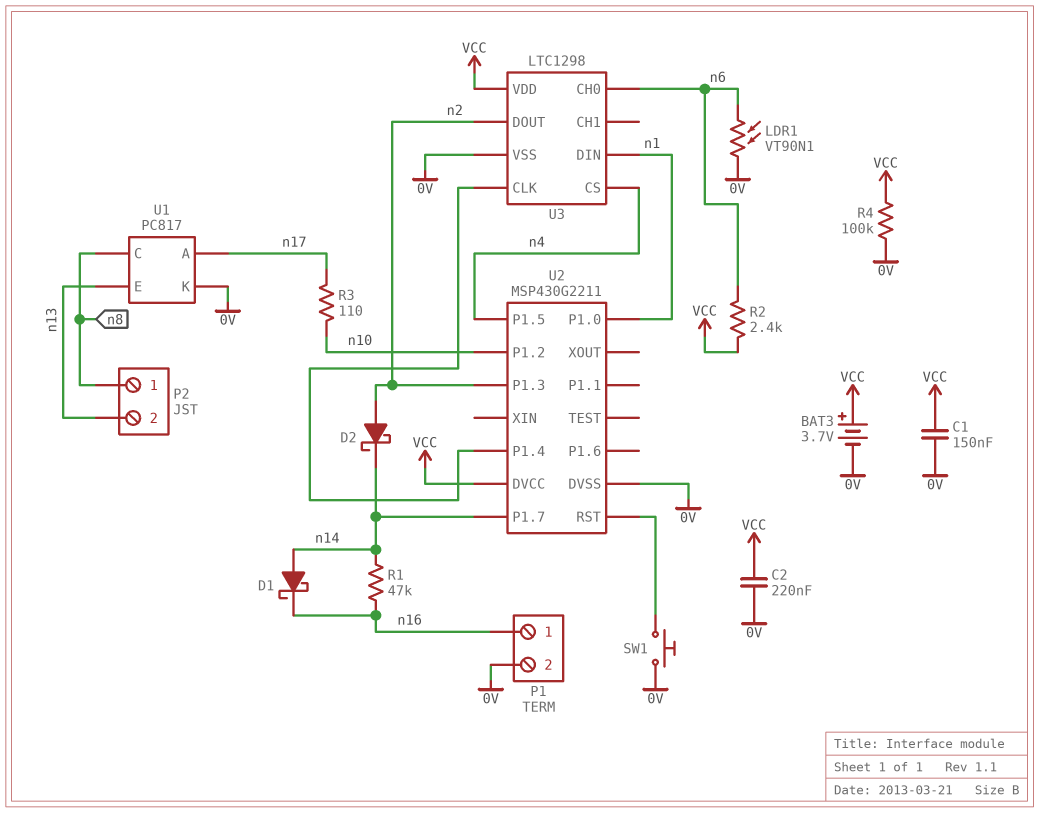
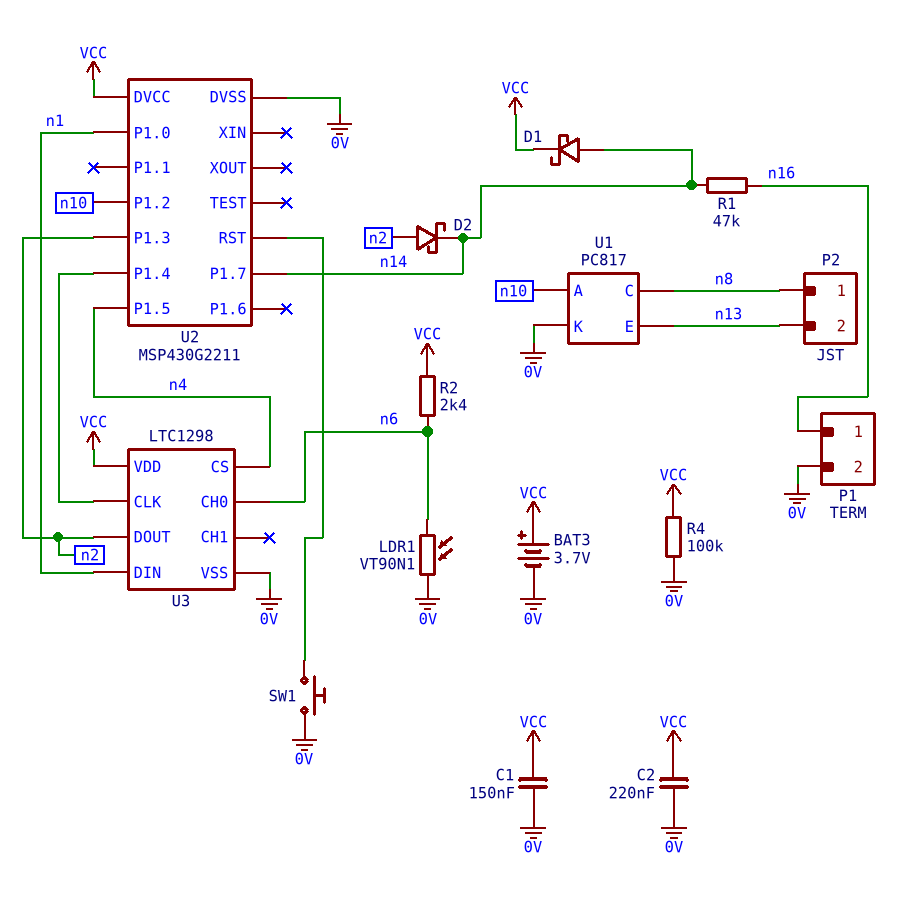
D1: schottky (A n14, K n16) -> schottky (A n14, K VCC)
R3: 110 (n10, n17) -> none
U1 pin A: n17 -> n10

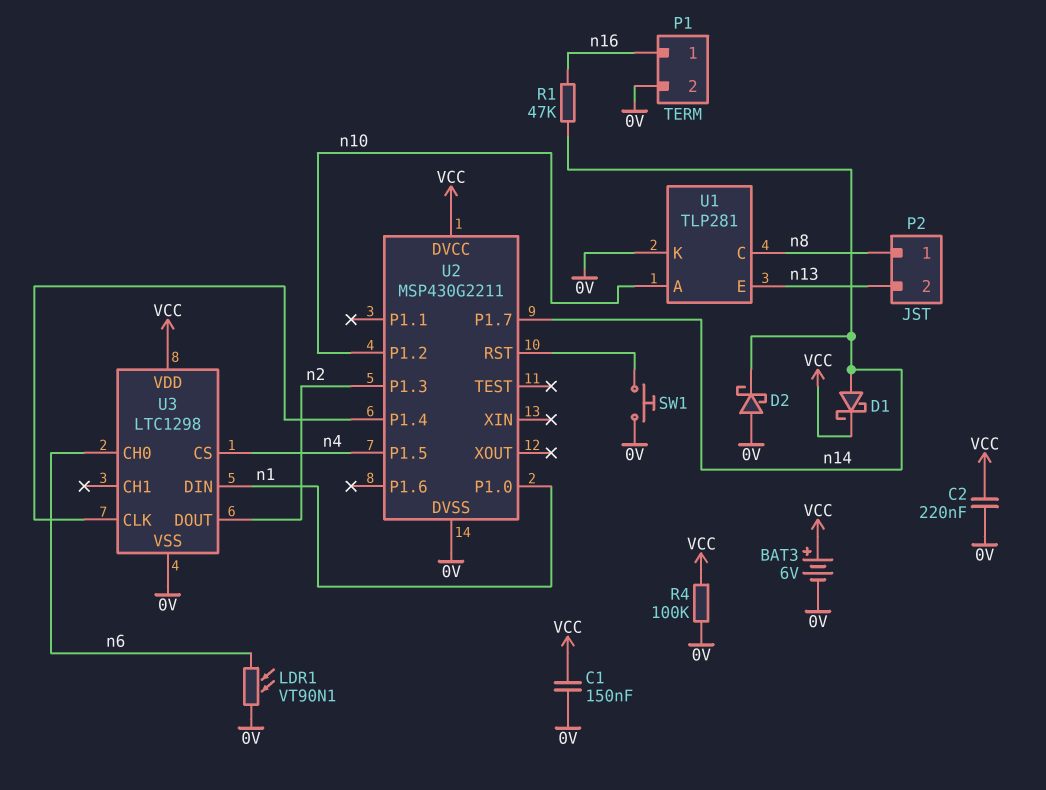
BAT3: 3.7V (plus VCC, minus 0V) -> 6V (plus VCC, minus 0V)
D2: schottky (A n2, K n14) -> schottky (A 0V, K n14)
R2: 2.4k (VCC, n6) -> none
U1: PC817 -> TLP281

